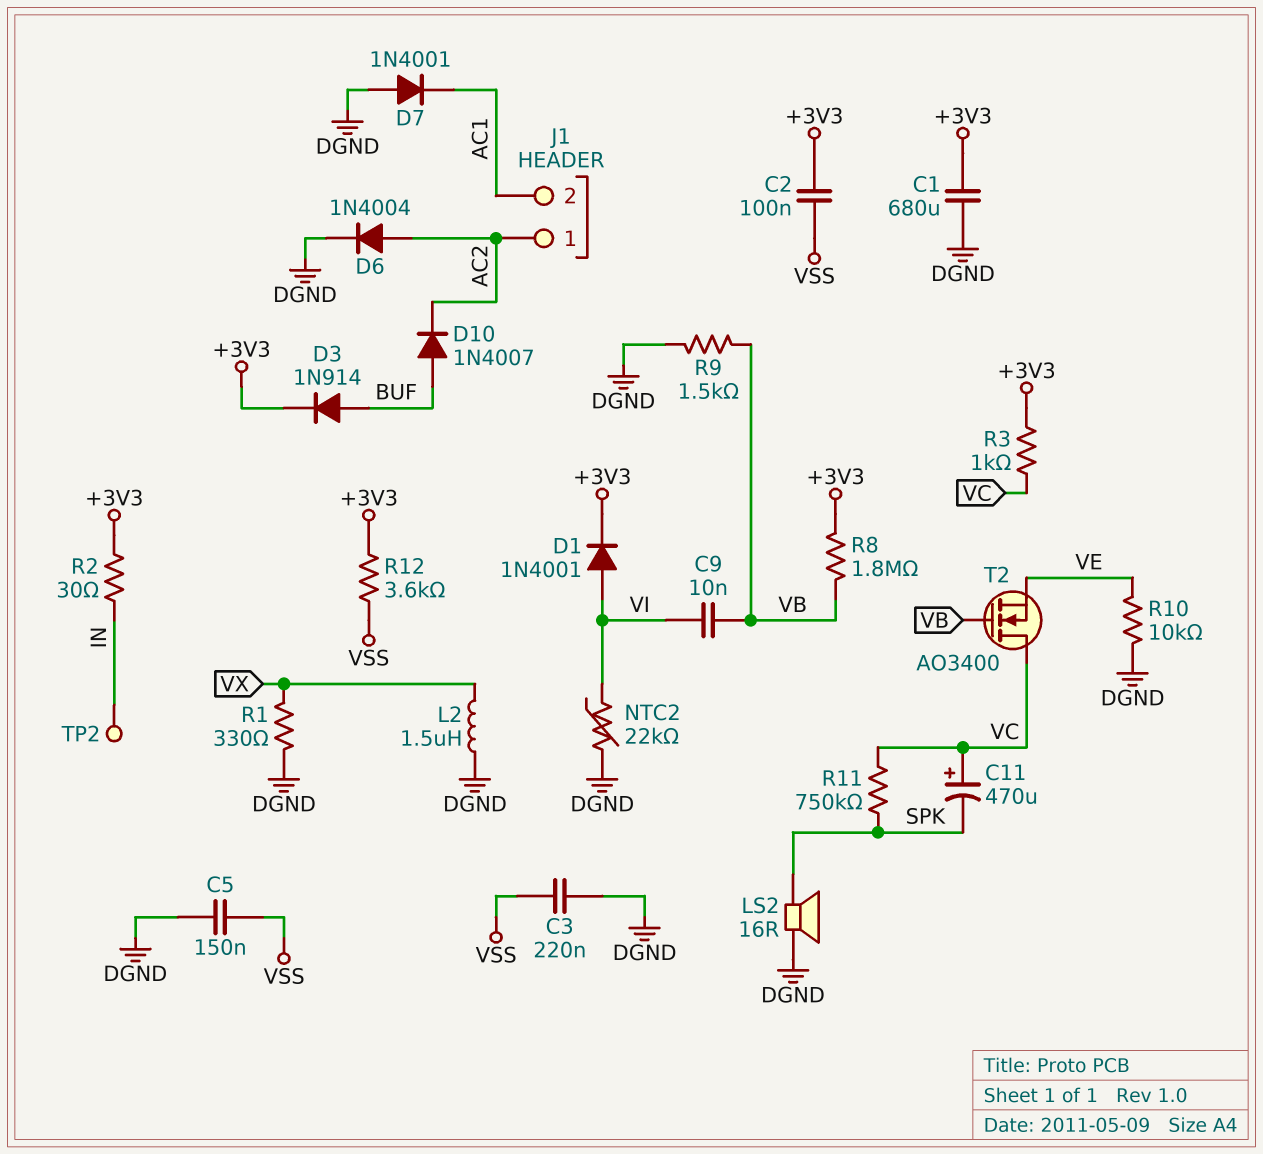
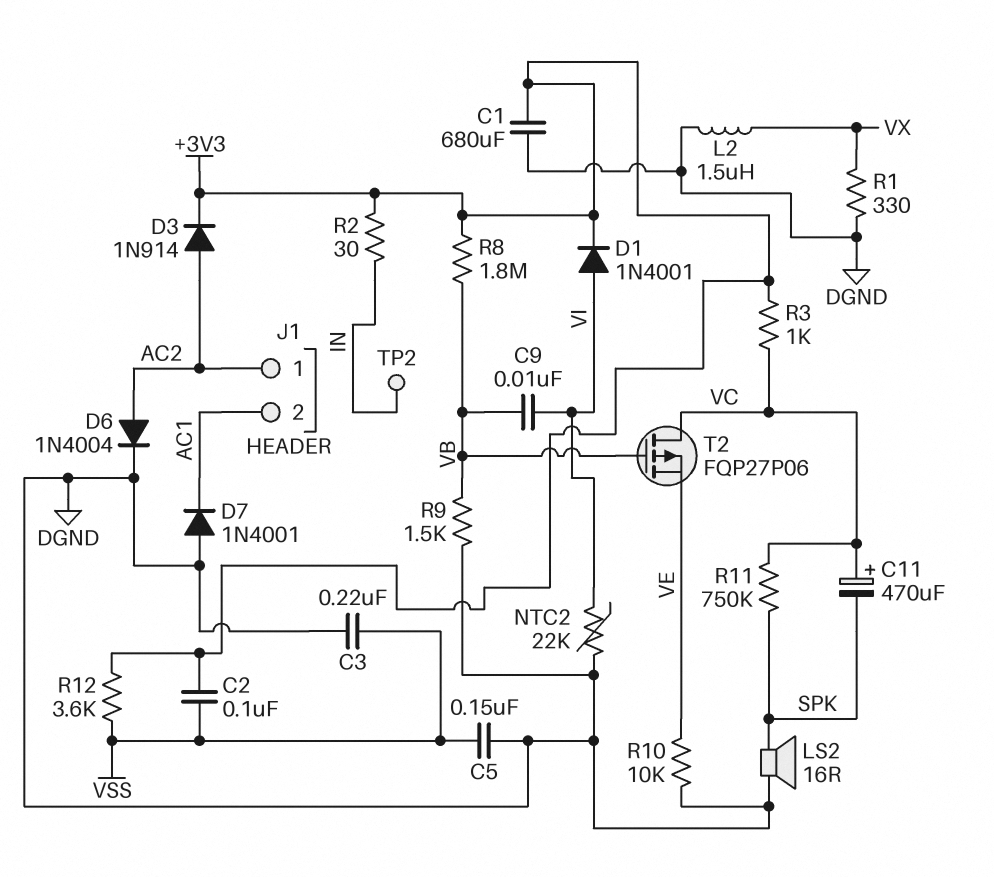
D3: diode 1N914 (A BUF, K +3V3) -> diode 1N914 (A AC2, K +3V3)
D10: diode 1N4007 (A BUF, K AC2) -> none
T2: NMOS AO3400 (G VB, D VC, S VE) -> PMOS FQP27P06 (G VB, D VC, S VE)

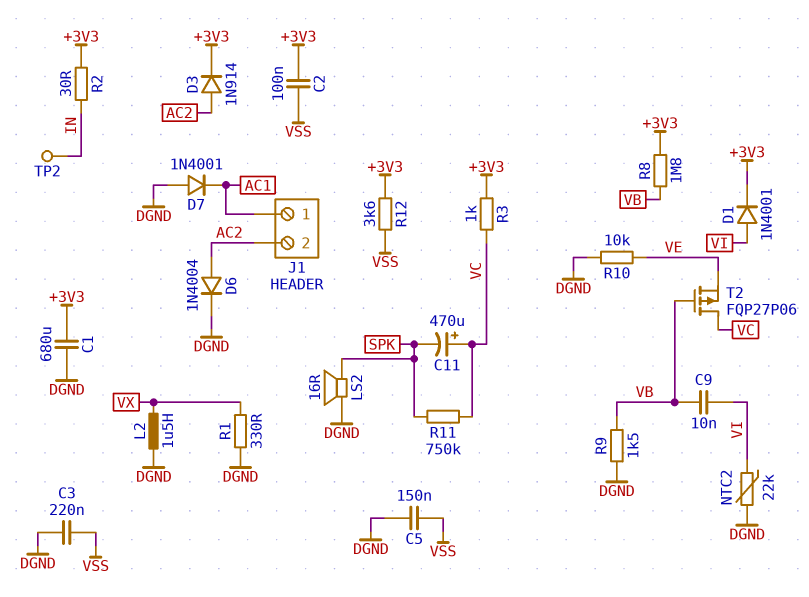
J1 pin 1: AC2 -> AC1
J1 pin 2: AC1 -> AC2

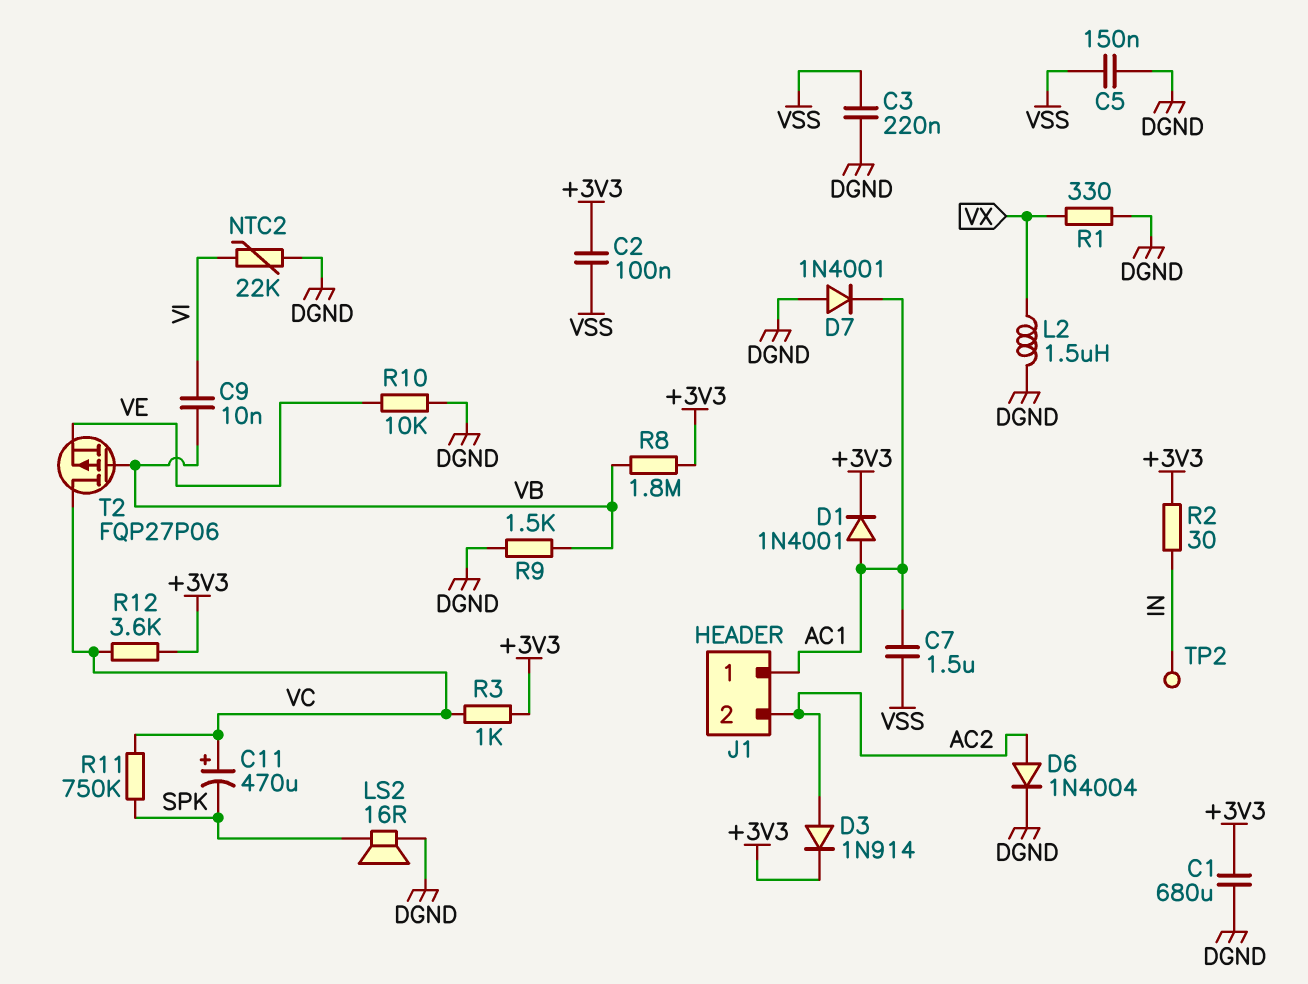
C7: none -> 1.5uF (AC1, VSS)
D1: diode 1N4001 (A VI, K +3V3) -> diode 1N4001 (A AC1, K +3V3)
R12: 3.6k (+3V3, VSS) -> 3.6k (+3V3, VC)

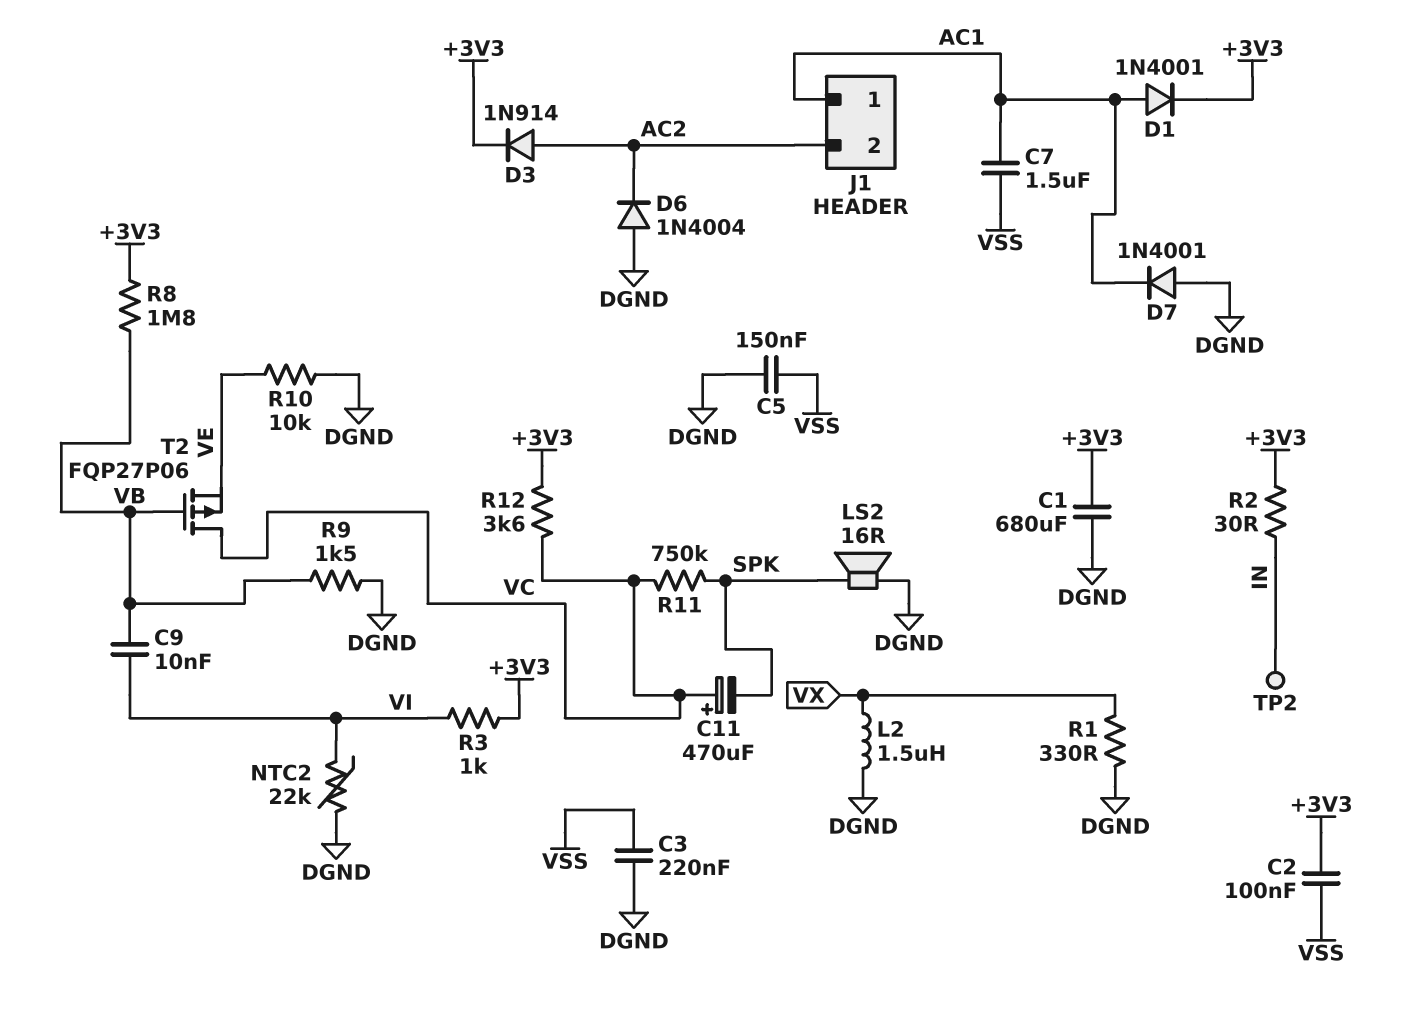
D6: diode 1N4004 (A AC2, K DGND) -> diode 1N4004 (A DGND, K AC2)
R3: 1k (+3V3, VC) -> 1k (+3V3, VI)

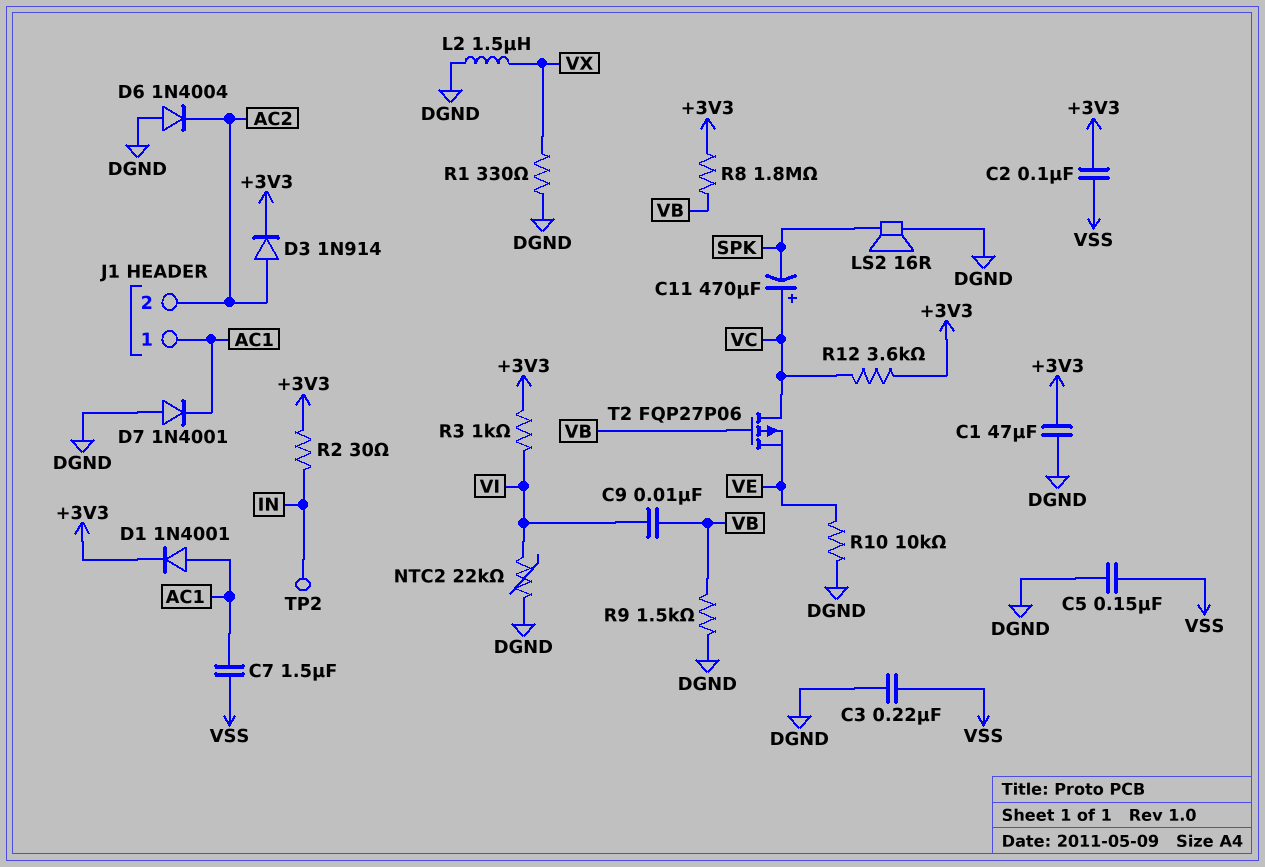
C1: 680uF (+3V3, DGND) -> 47uF (+3V3, DGND)
R11: 750k (SPK, VC) -> none

